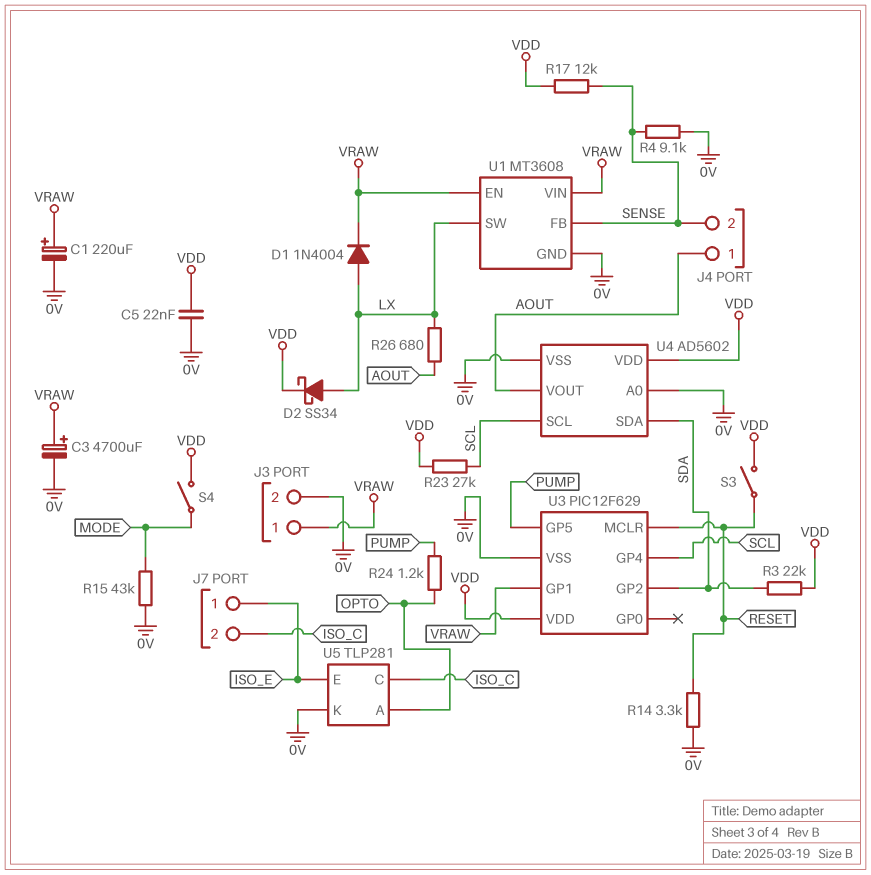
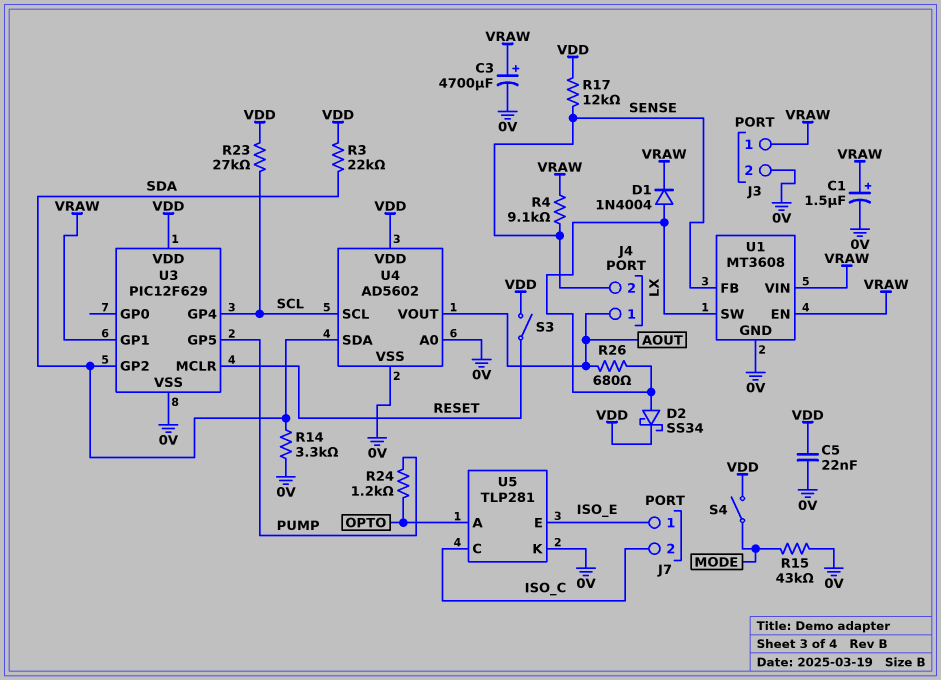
C1: 220uF (plus VRAW, minus 0V) -> 1.5uF (plus VRAW, minus 0V)
R4: 9.1k (0V, SENSE) -> 9.1k (SENSE, VRAW)
R14: 3.3k (0V, RESET) -> 3.3k (0V, SDA)

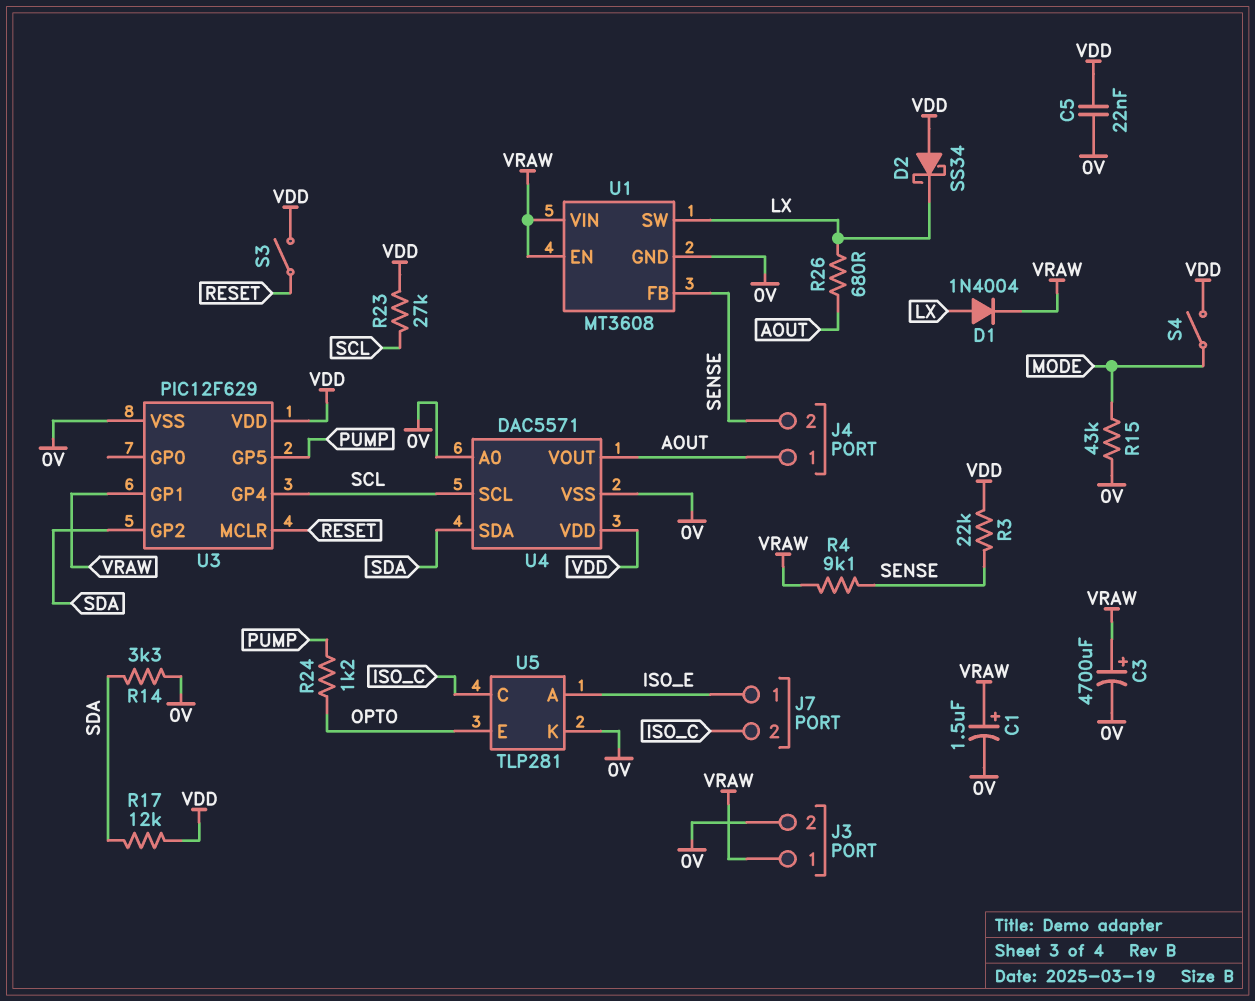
D2: schottky SS34 (A LX, K VDD) -> schottky SS34 (A VDD, K LX)
R3: 22k (SDA, VDD) -> 22k (SENSE, VDD)
R17: 12k (SENSE, VDD) -> 12k (SDA, VDD)
U4: AD5602 -> DAC5571
U5 pin A: OPTO -> ISO_E
U5 pin E: ISO_E -> OPTO

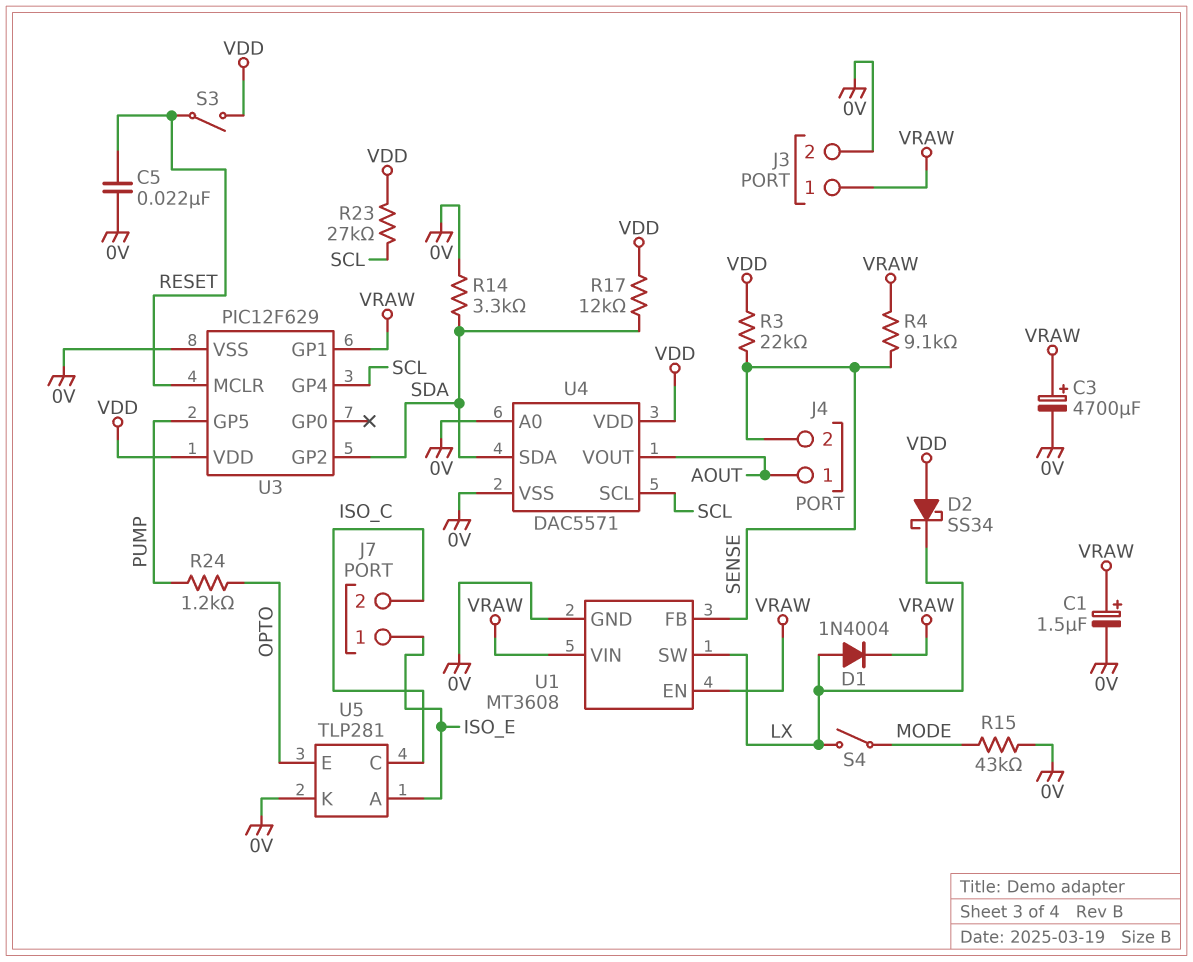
C5: 22nF (0V, VDD) -> 22nF (0V, RESET)
R26: 680 (AOUT, LX) -> none
S4: switch (MODE, VDD) -> switch (LX, MODE)

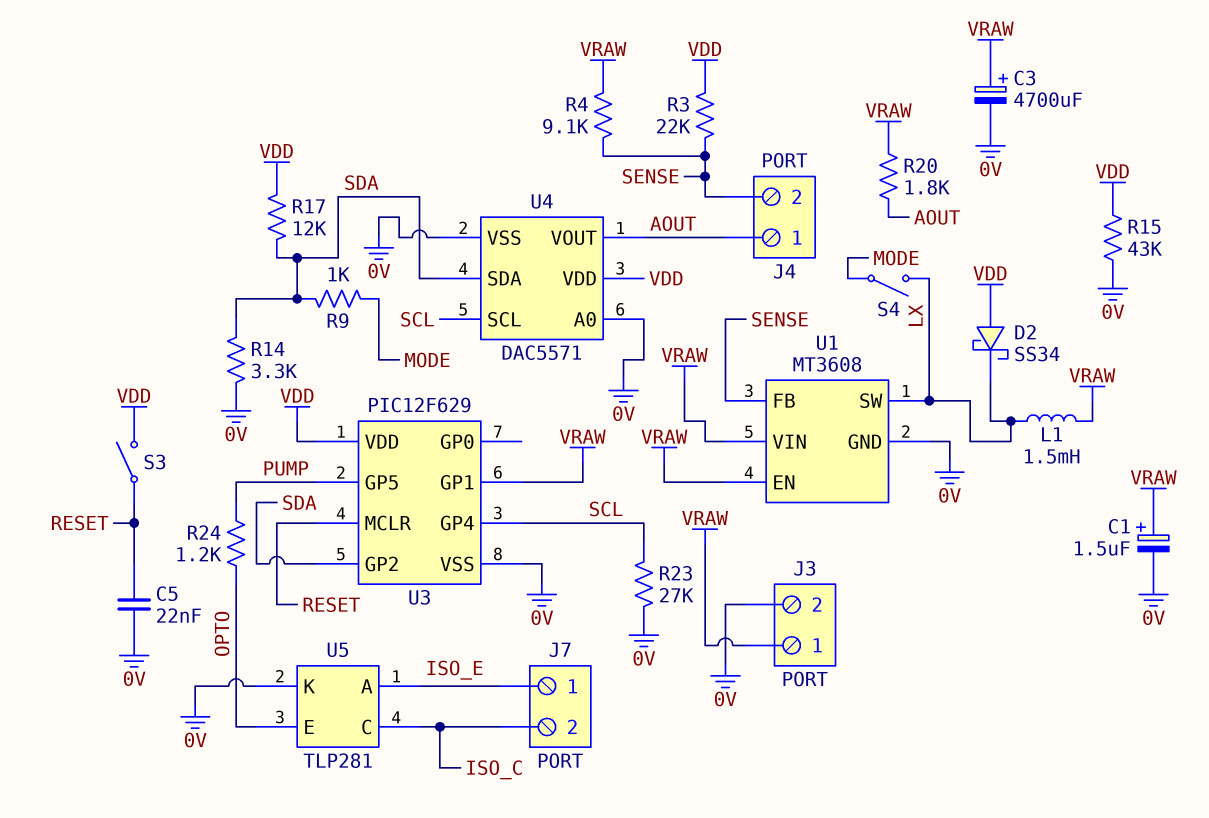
D1: diode 1N4004 (A LX, K VRAW) -> none
L1: none -> 1.5mH (LX, VRAW)
R9: none -> 1k (MODE, SDA)
R15: 43k (0V, MODE) -> 43k (0V, VDD)
R20: none -> 1.8k (AOUT, VRAW)
R23: 27k (SCL, VDD) -> 27k (0V, SCL)

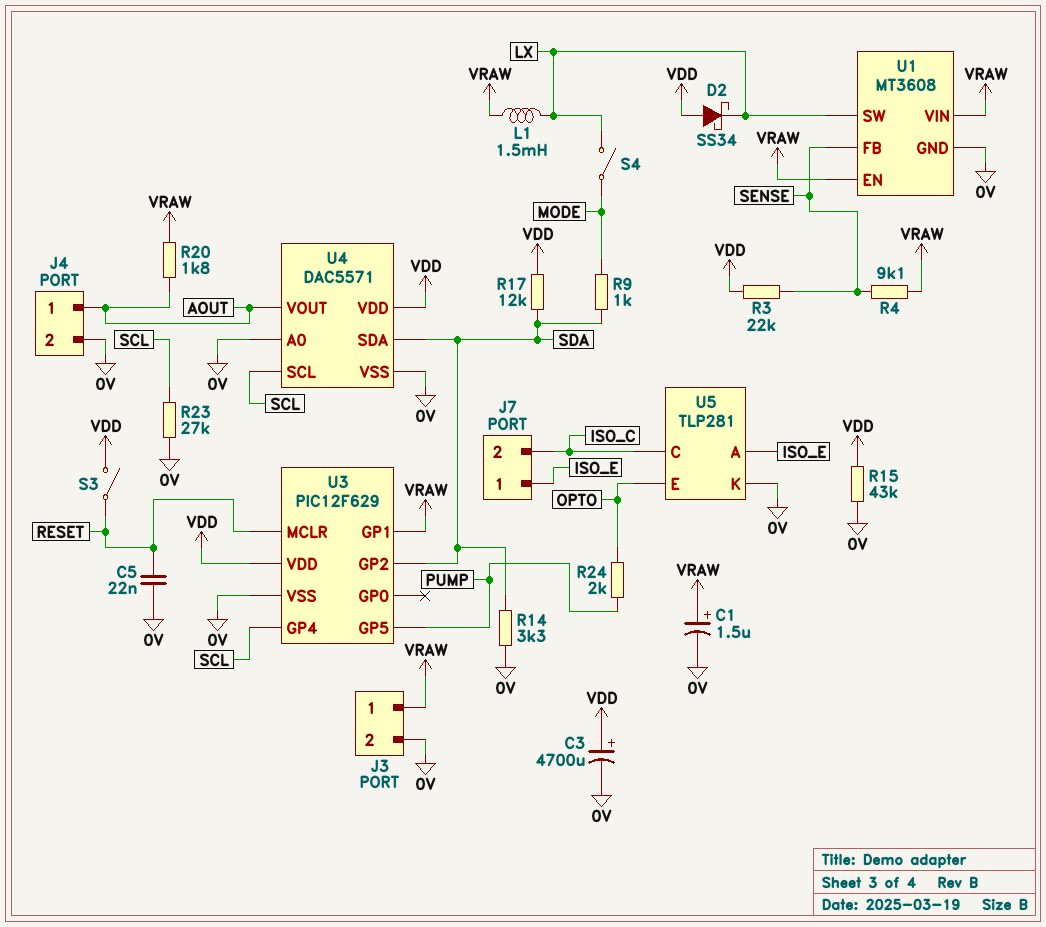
C3: 4700uF (plus VRAW, minus 0V) -> 4700uF (plus VDD, minus 0V)
J4 pin 2: SENSE -> 0V
R24: 1.2k (OPTO, PUMP) -> 2k (OPTO, PUMP)

